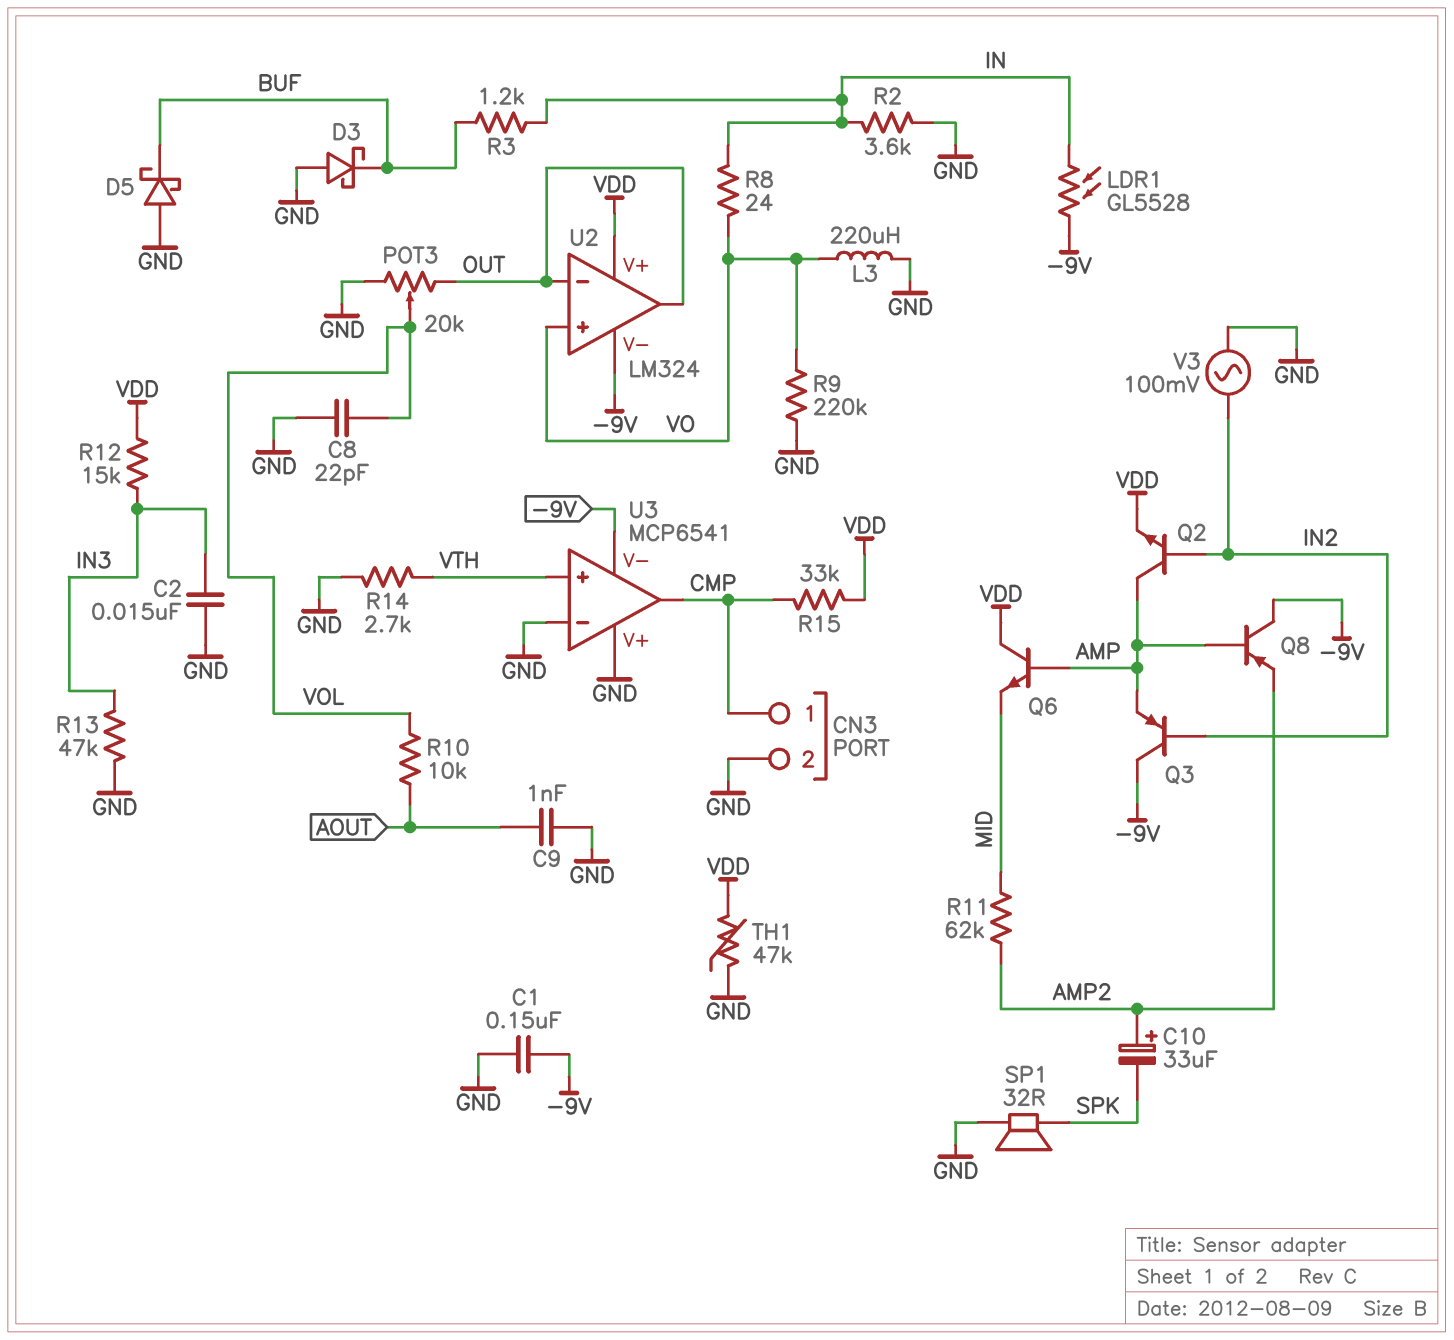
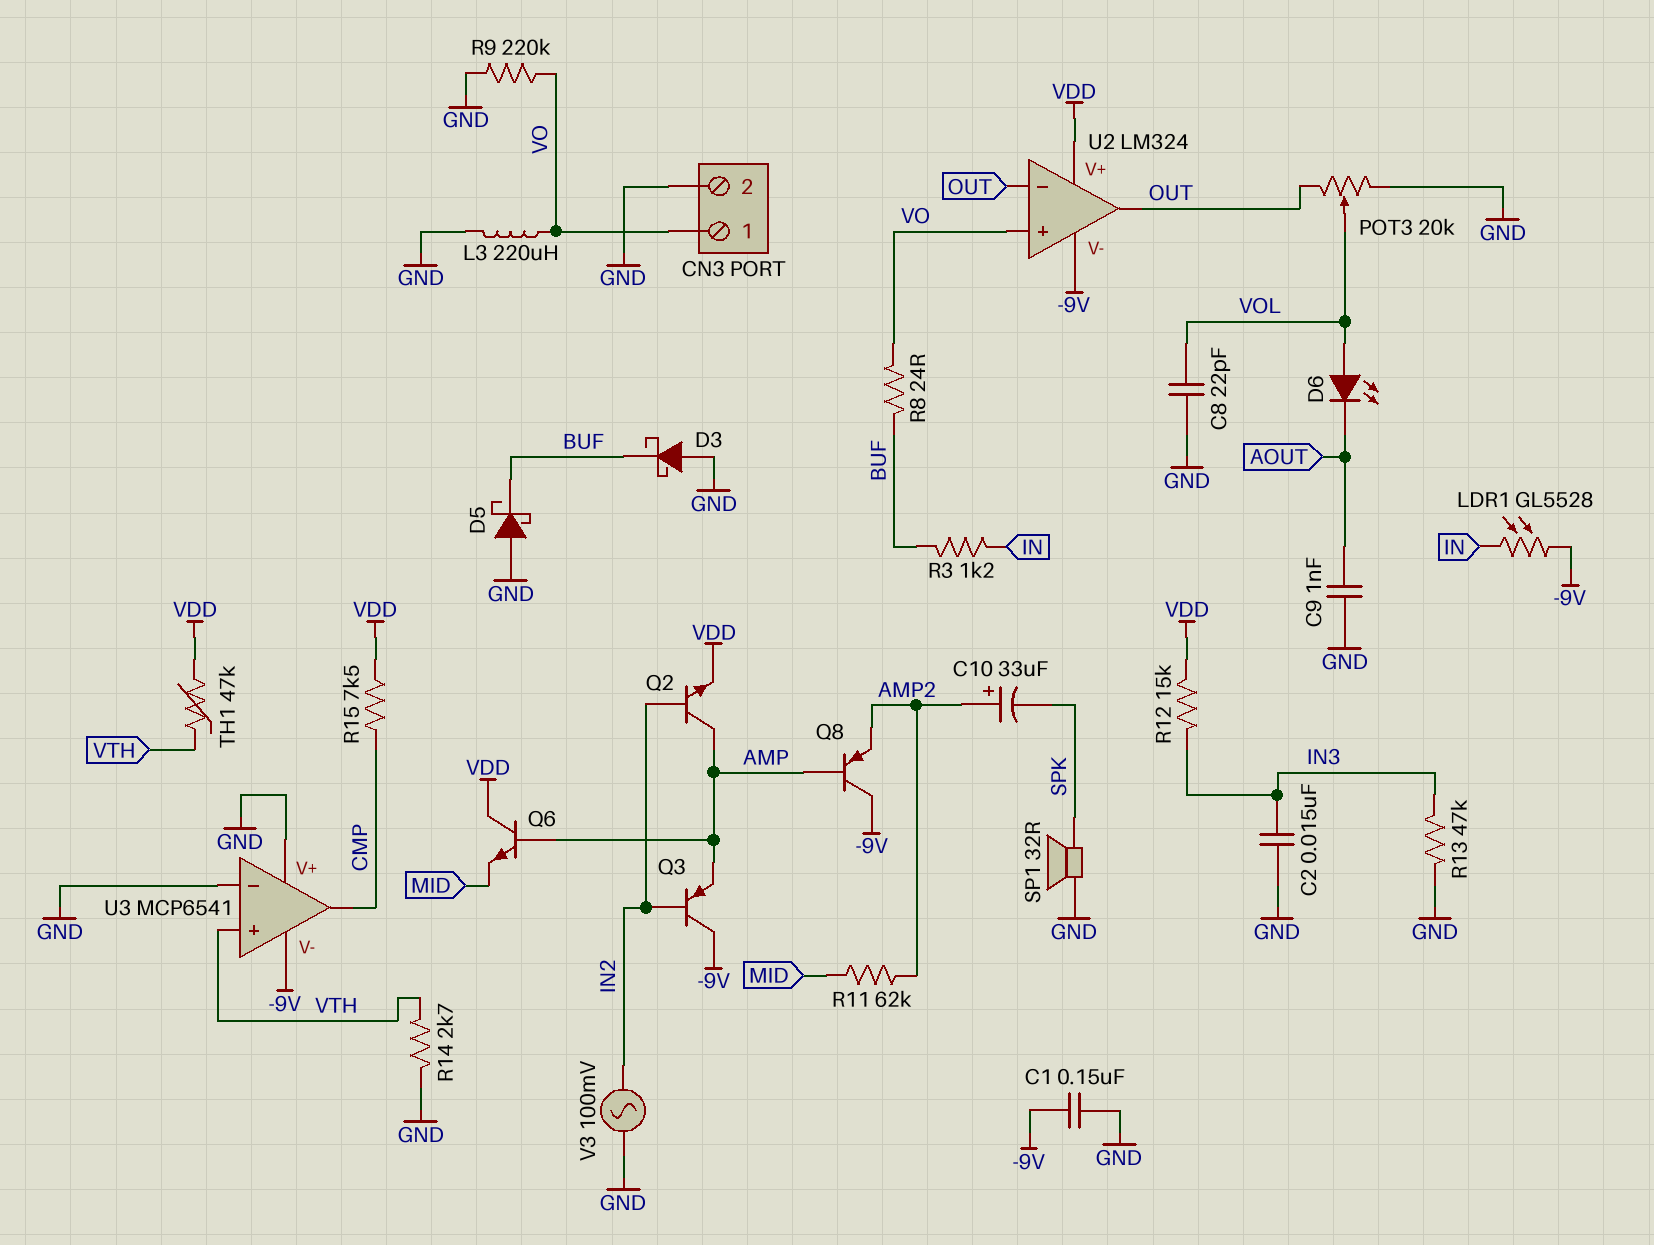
CN3 pin 1: CMP -> VO
D6: none -> LED (A VOL, K AOUT)
R2: 3.6k (GND, IN) -> none
R8: 24 (IN, VO) -> 24 (BUF, VO)
R10: 10k (AOUT, VOL) -> none
R15: 33k (CMP, VDD) -> 7.5k (CMP, VDD)
TH1: 47k (GND, VDD) -> 47k (VDD, VTH)

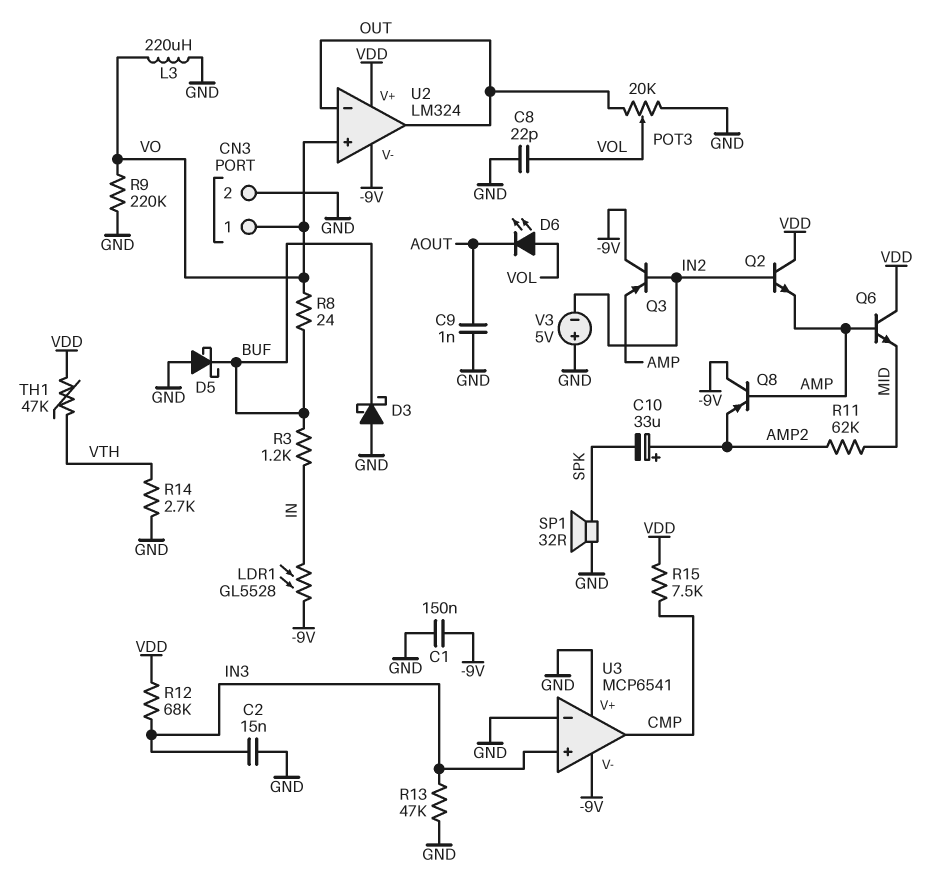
Q2: NPN (B IN2, C AMP, E VDD) -> NPN (B IN2, C VDD, E AMP)
R12: 15k (IN3, VDD) -> 68k (IN3, VDD)
U3 pin in+: VTH -> IN3
V3: AC 100mV (GND, IN2) -> 5V (plus GND, minus IN2)

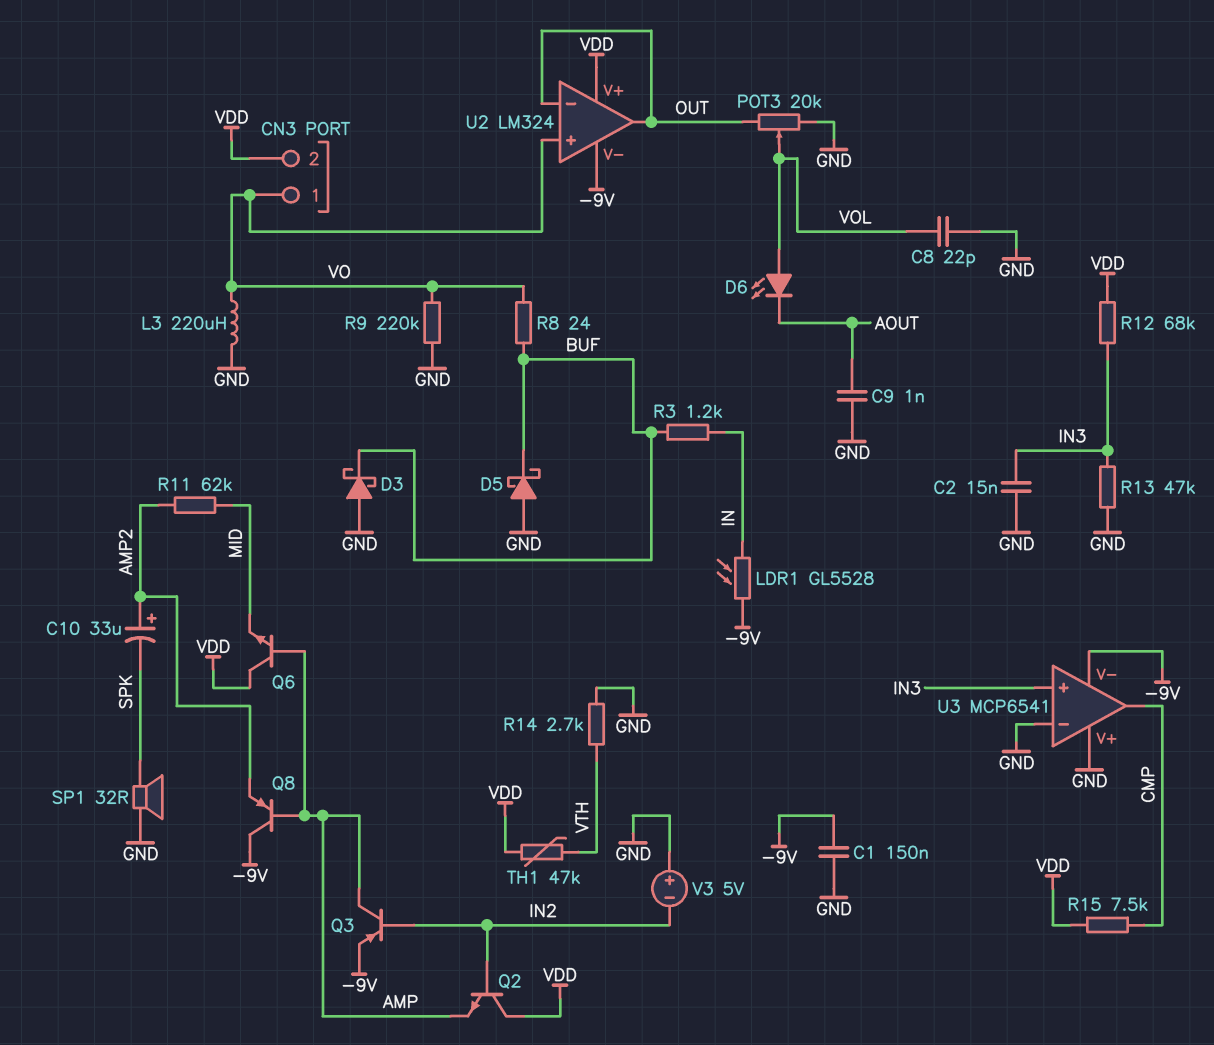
CN3 pin 2: GND -> VDD
Q3: PNP (B IN2, C -9V, E AMP) -> PNP (B IN2, C AMP, E -9V)

